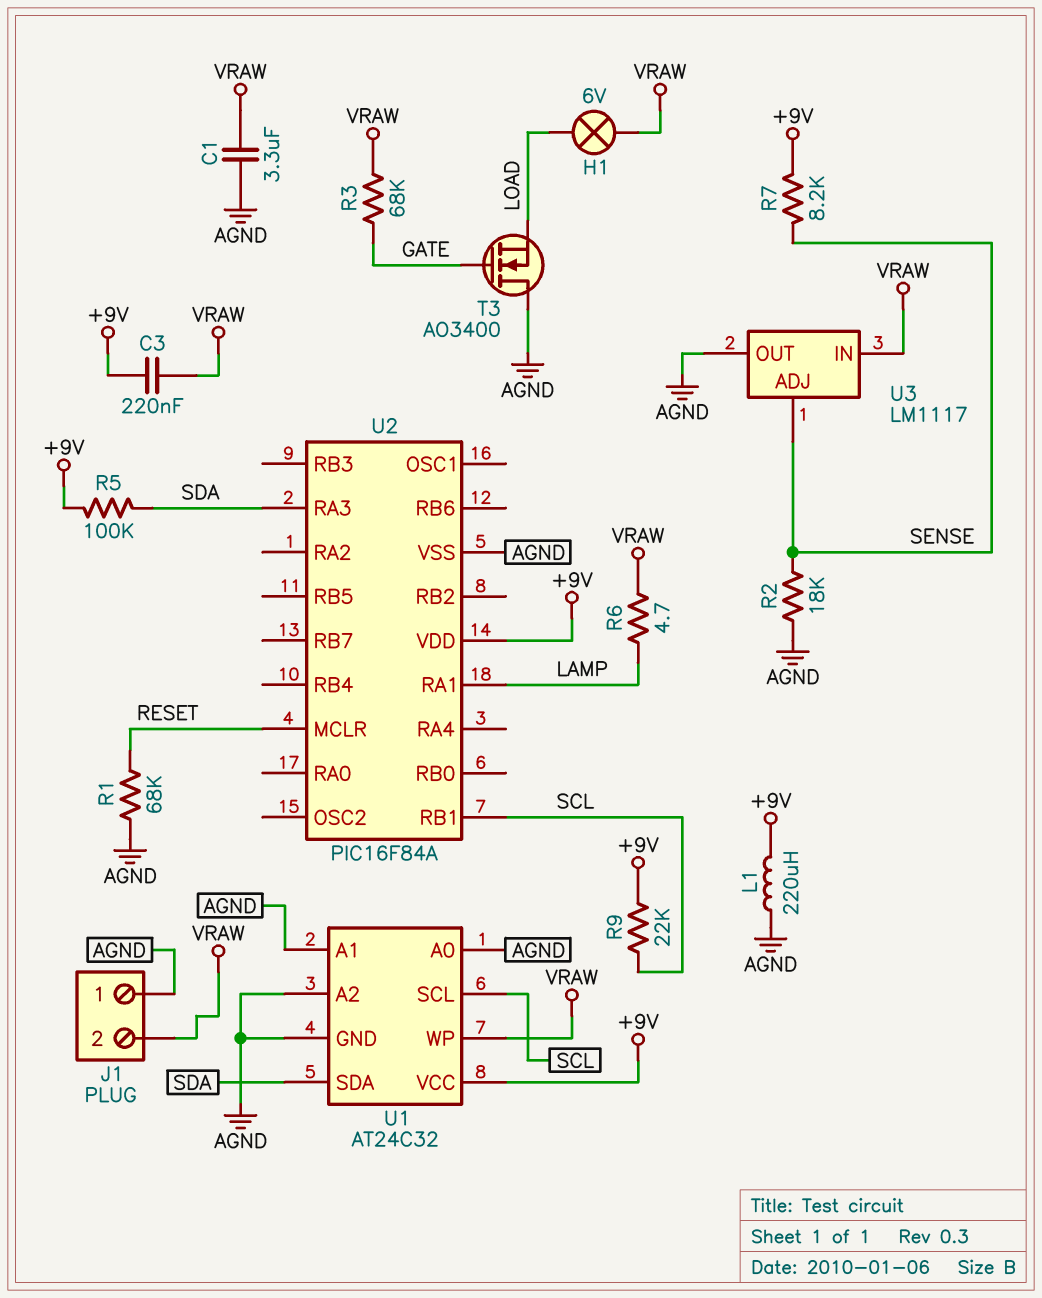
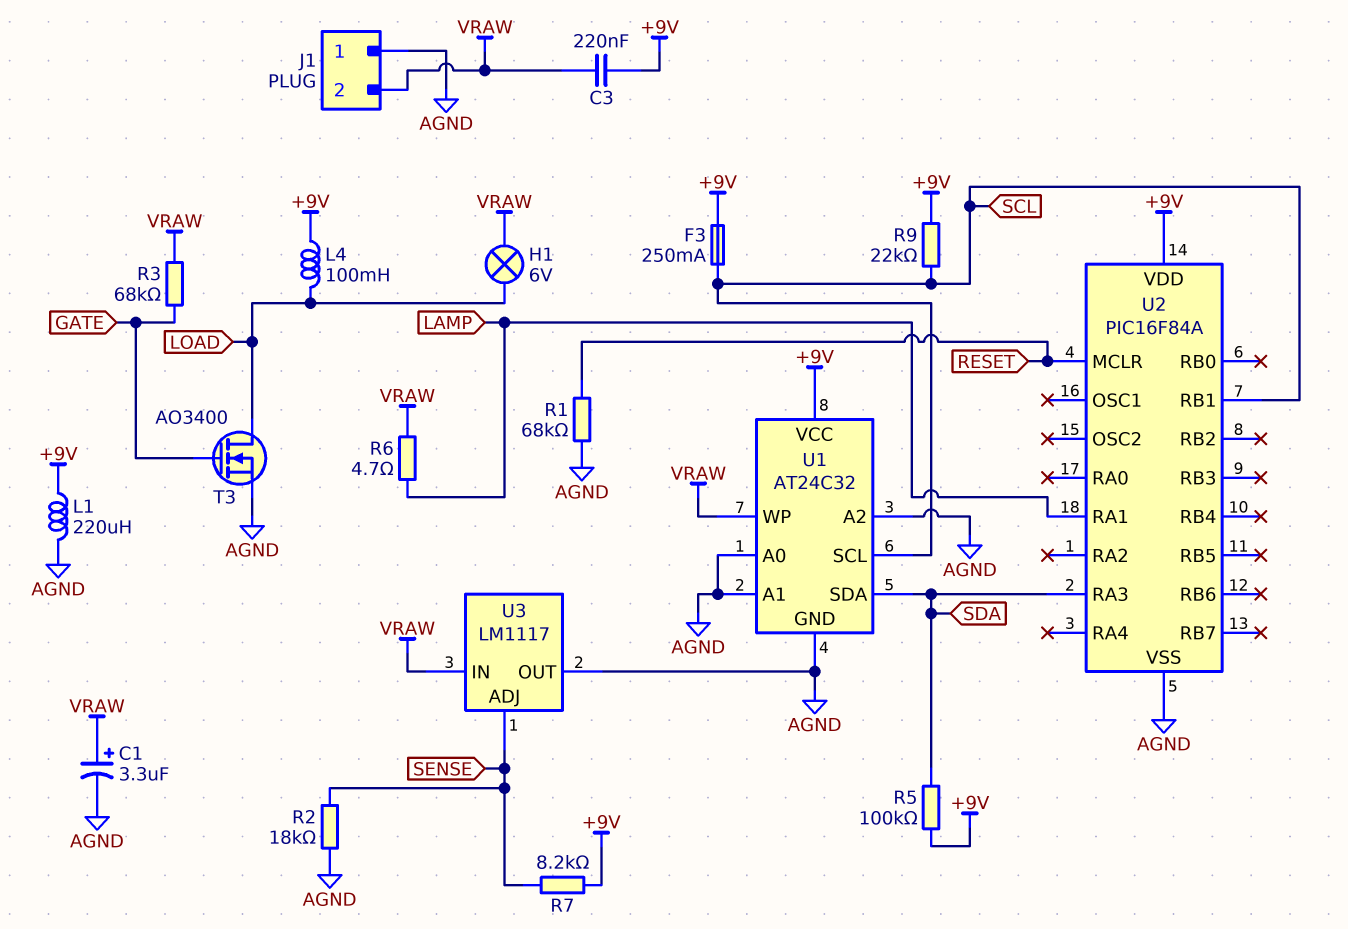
C1: 3.3uF (AGND, VRAW) -> 3.3uF (plus VRAW, minus AGND)
F3: none -> 250mA (+9V, SCL)
L4: none -> 100mH (+9V, LOAD)
T3: NMOS AO3400 (G GATE, D AGND, S LOAD) -> NMOS AO3400 (G GATE, D LOAD, S AGND)

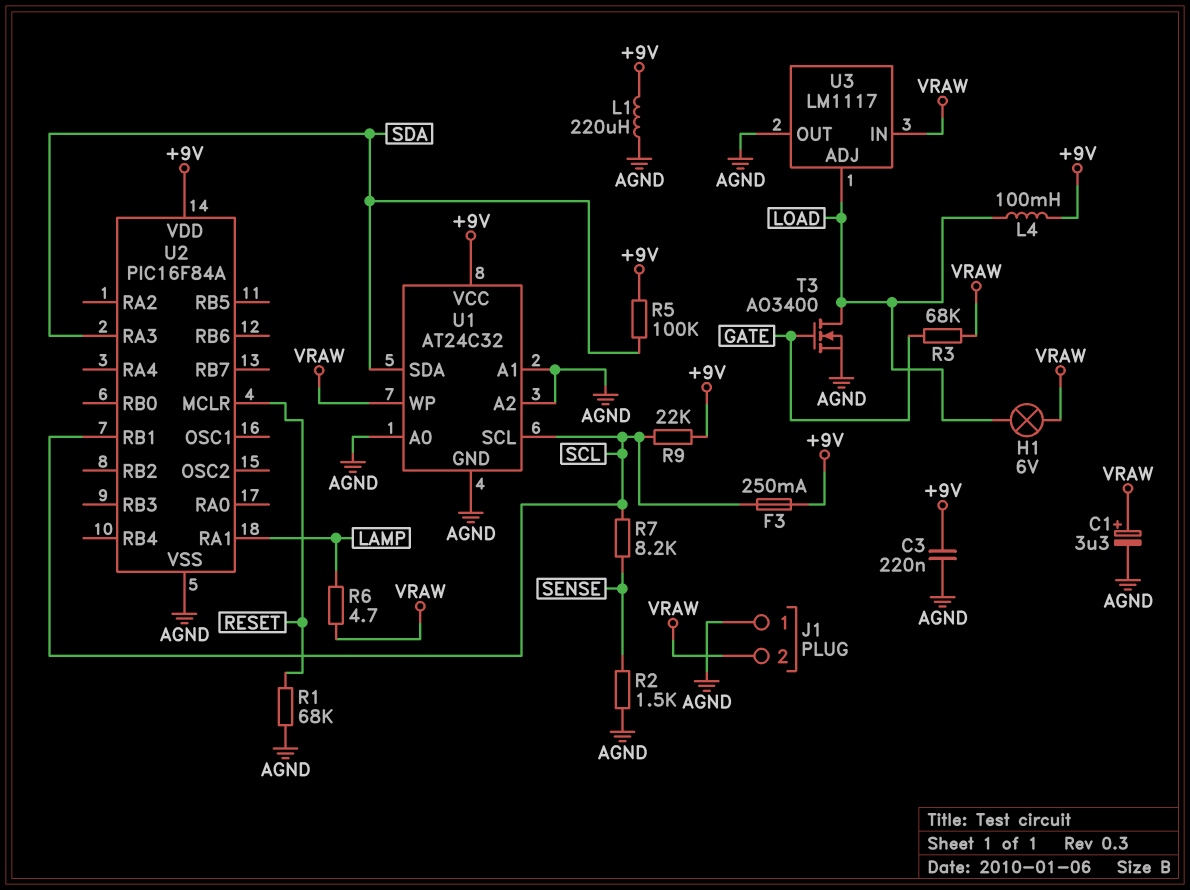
C3: 220nF (+9V, VRAW) -> 220nF (+9V, AGND)
R2: 18k (AGND, SENSE) -> 1.5k (AGND, SENSE)
R7: 8.2k (+9V, SENSE) -> 8.2k (SCL, SENSE)
U3 pin ADJ: SENSE -> LOAD

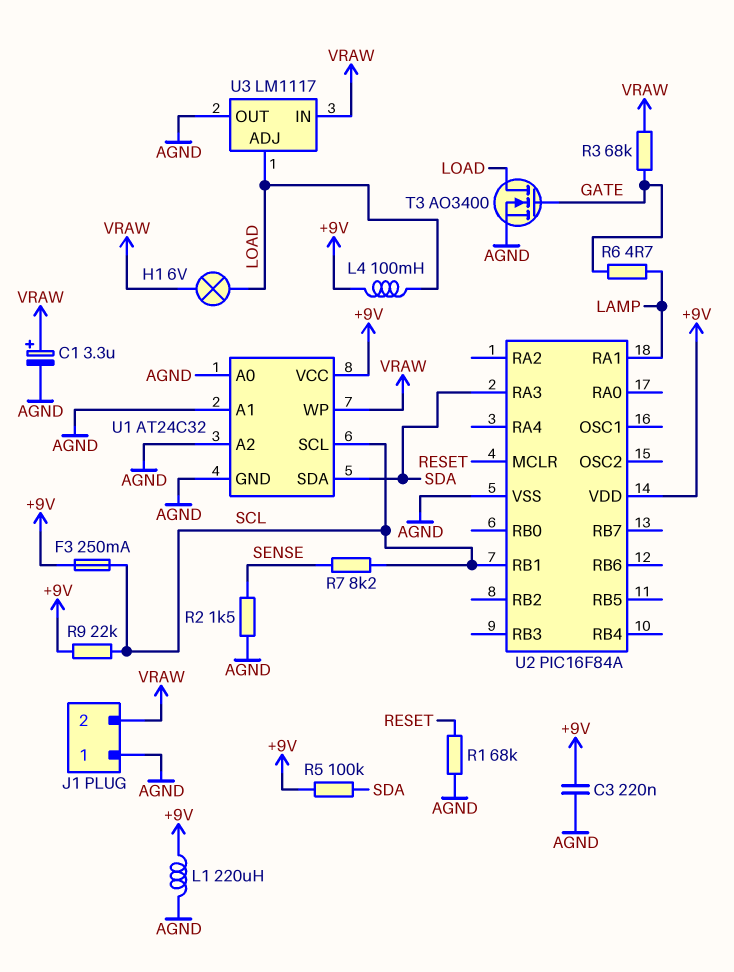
R6: 4.7 (LAMP, VRAW) -> 4.7 (GATE, LAMP)

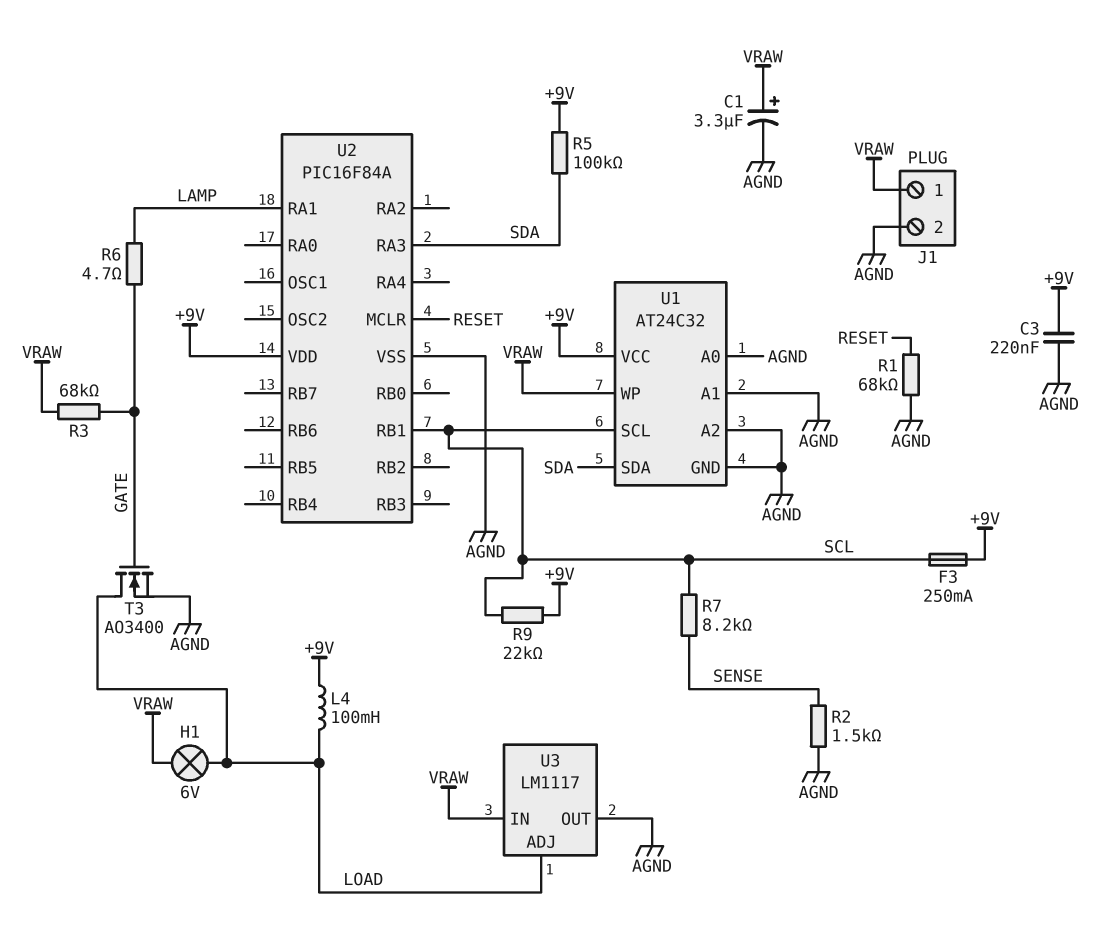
J1 pin 1: AGND -> VRAW
J1 pin 2: VRAW -> AGND
L1: 220uH (+9V, AGND) -> none

